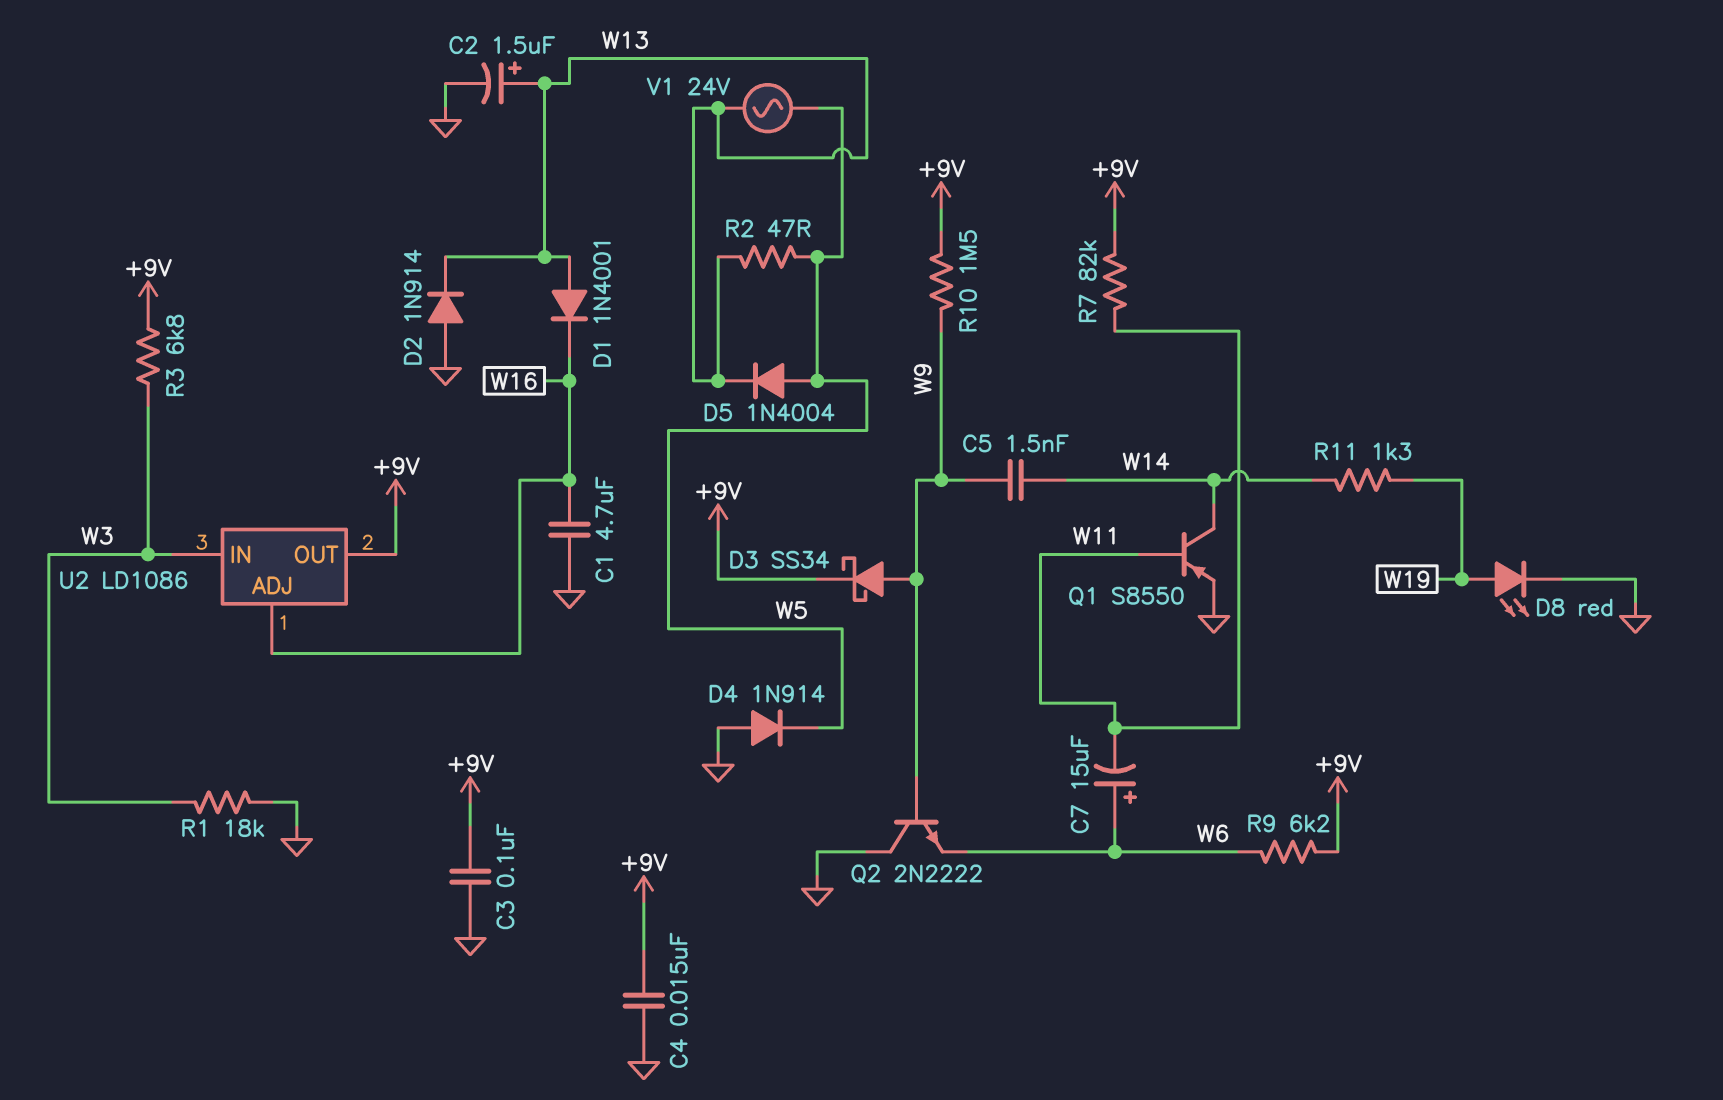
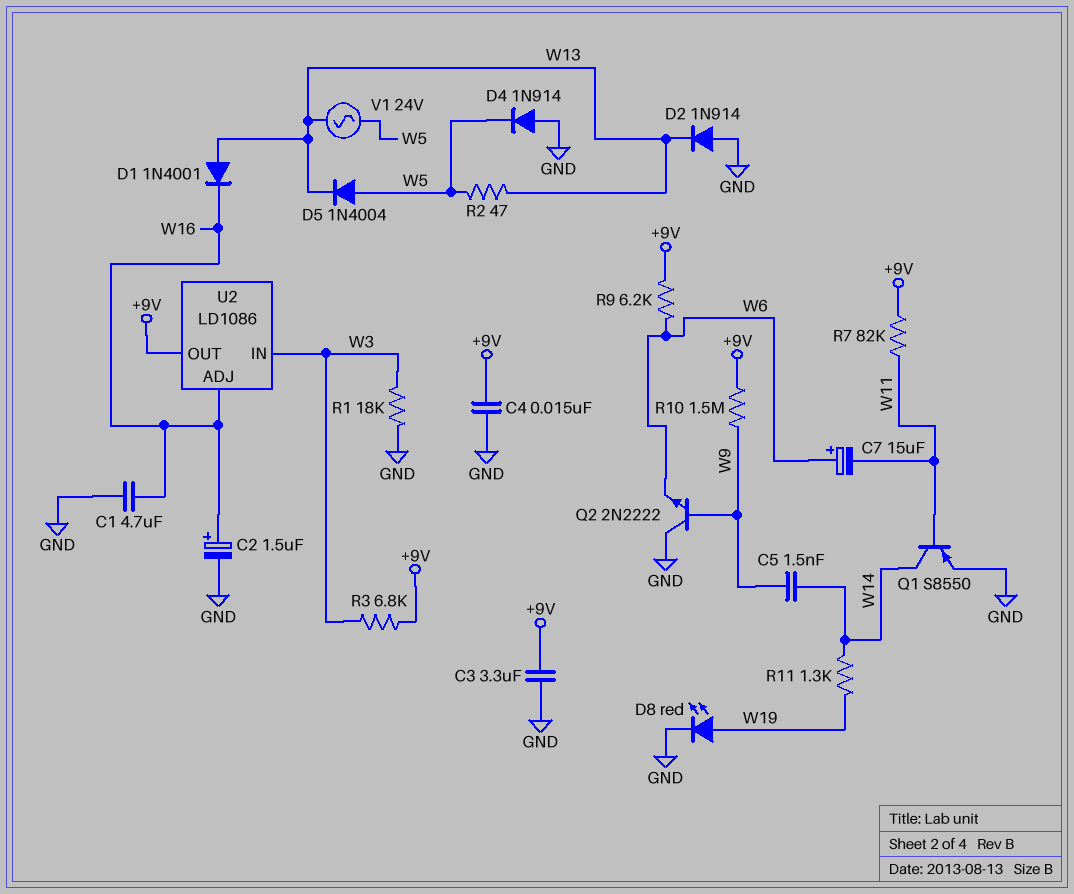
C2: 1.5uF (plus W13, minus GND) -> 1.5uF (plus W16, minus GND)
C3: 100nF (+9V, GND) -> 3.3uF (+9V, GND)
D3: schottky SS34 (A W9, K +9V) -> none

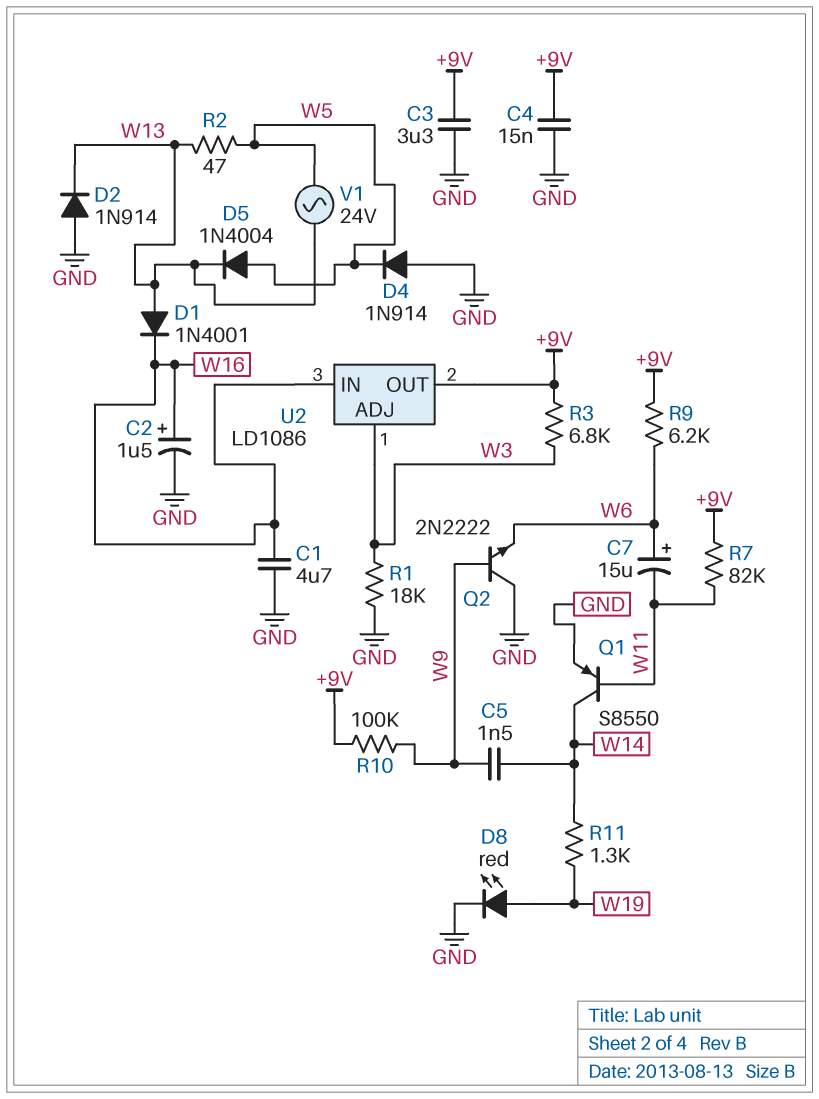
R10: 1.5M (+9V, W9) -> 100k (+9V, W9)
U2 pin ADJ: W16 -> W3
U2 pin IN: W3 -> W16

